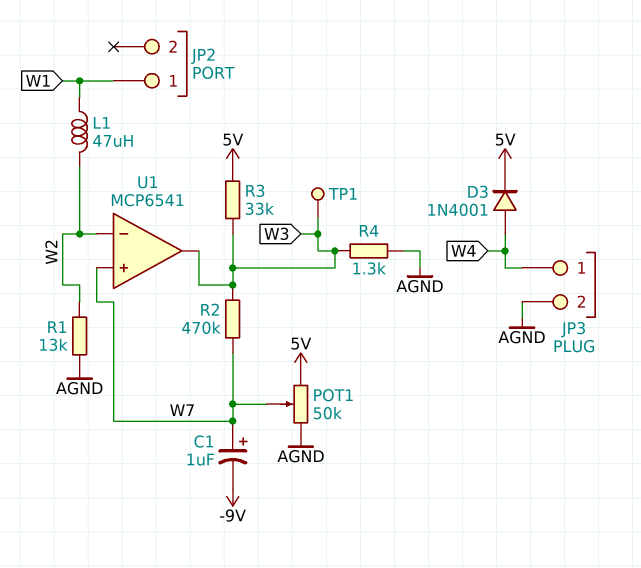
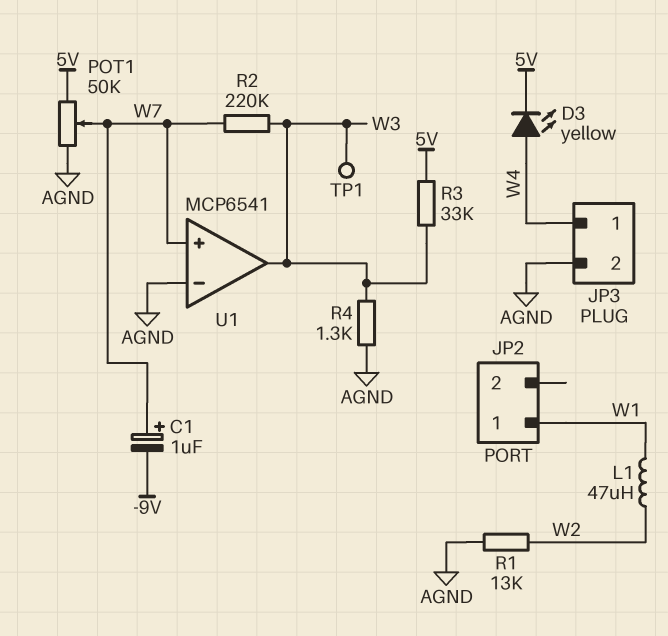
D3: diode 1N4001 (A W4, K 5V) -> LED yellow (A W4, K 5V)
R2: 470k (W3, W7) -> 220k (W3, W7)
U1 pin in-: W2 -> AGND

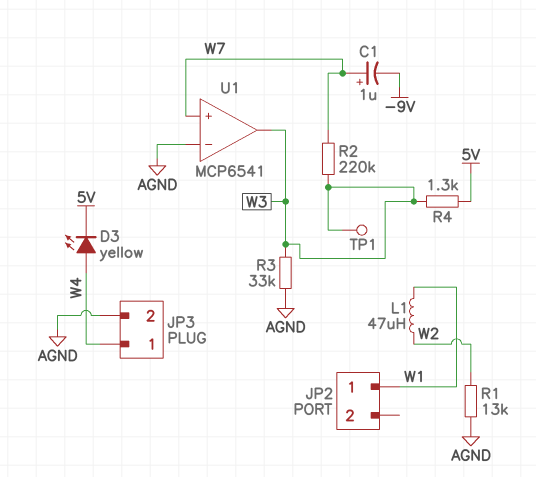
POT1: 50k (5V, AGND, wiper W7) -> none
R3: 33k (5V, W3) -> 33k (AGND, W3)
R4: 1.3k (AGND, W3) -> 1.3k (5V, W3)

